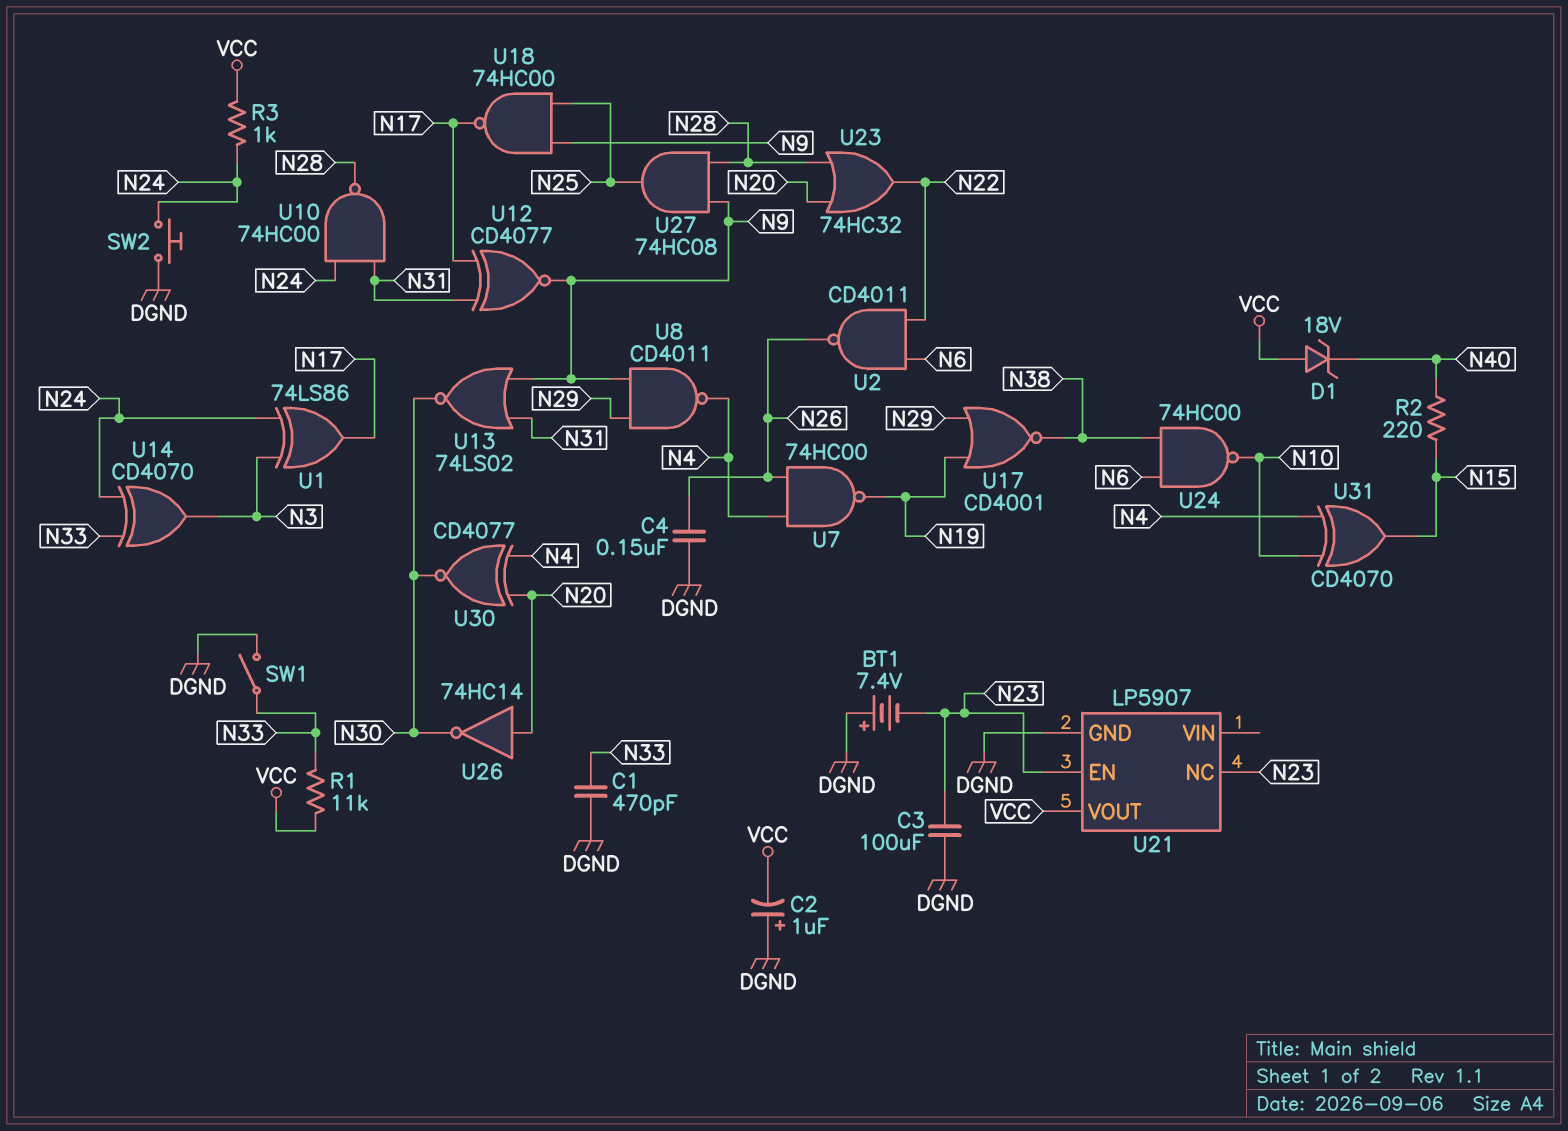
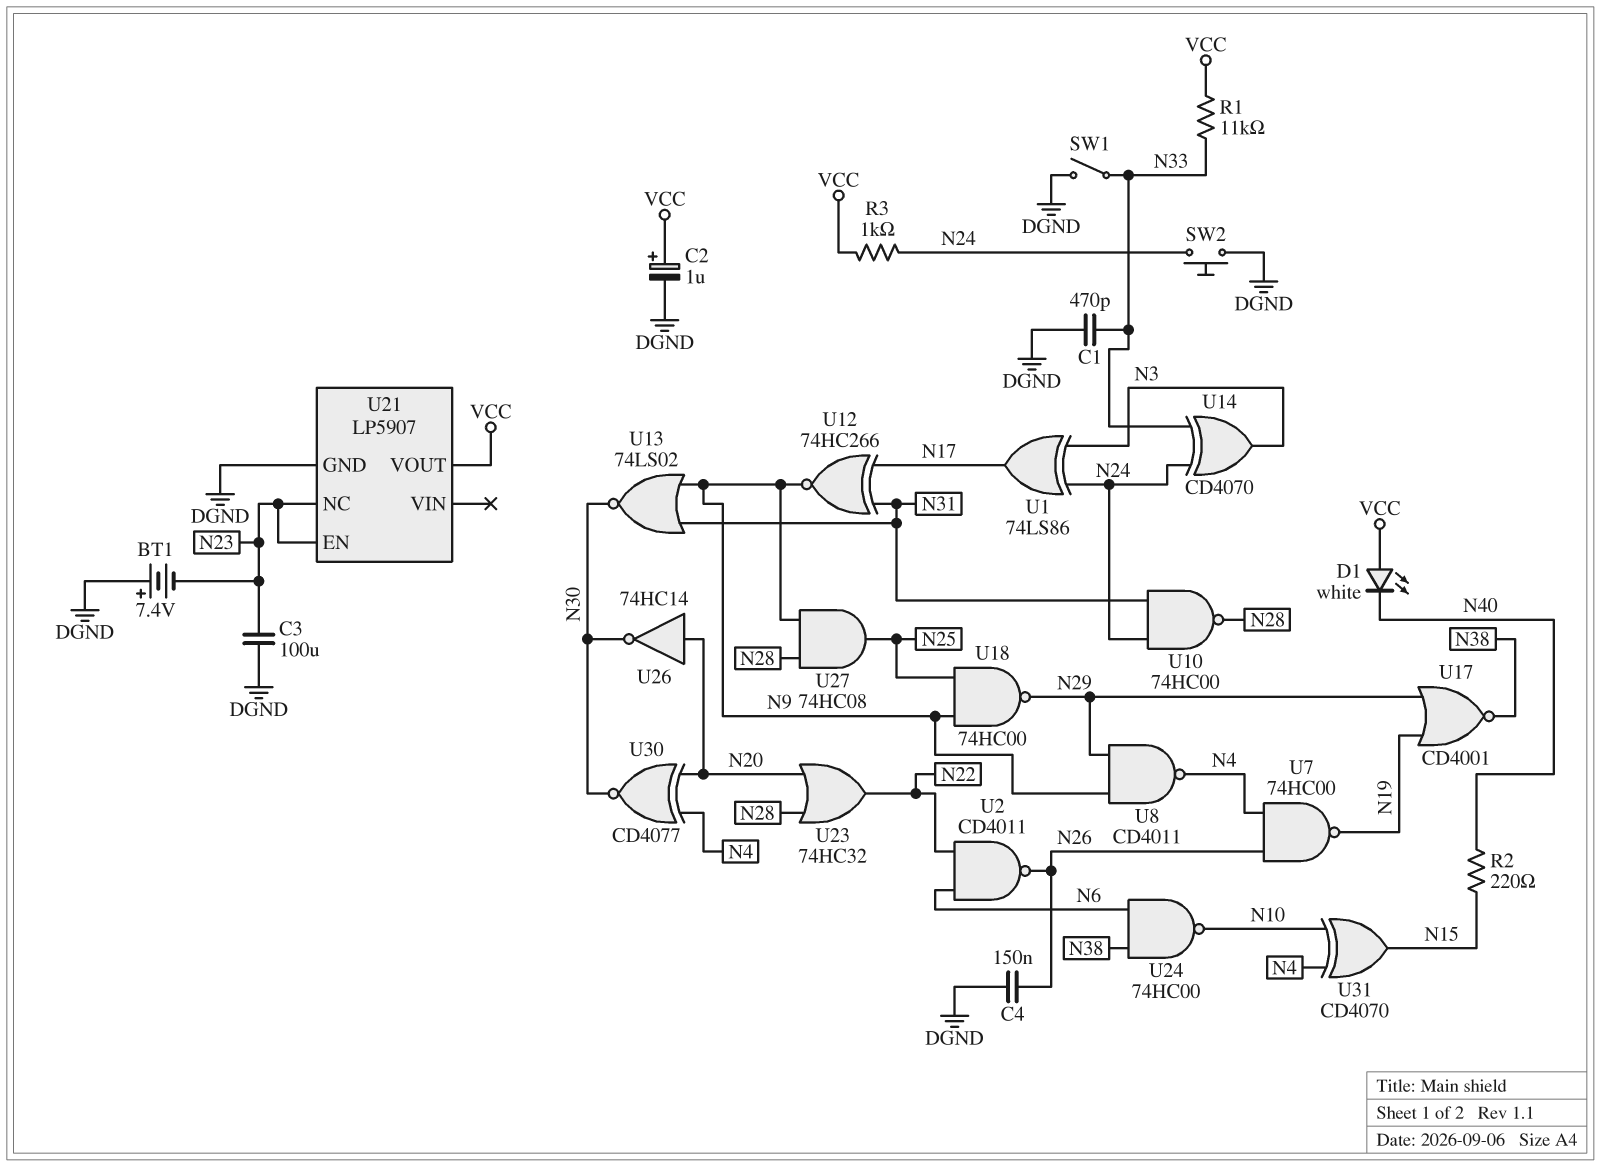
C2: 1uF (plus DGND, minus VCC) -> 1uF (plus VCC, minus DGND)
D1: zener 18V (A VCC, K N40) -> LED white (A VCC, K N40)
U12: XNOR CD4077 (in N17, in N31, out N9) -> XNOR 74HC266 (in N17, in N31, out N9)
U18: NAND 74HC00 (in N9, in N25, out N17) -> NAND 74HC00 (in N9, in N25, out N29)

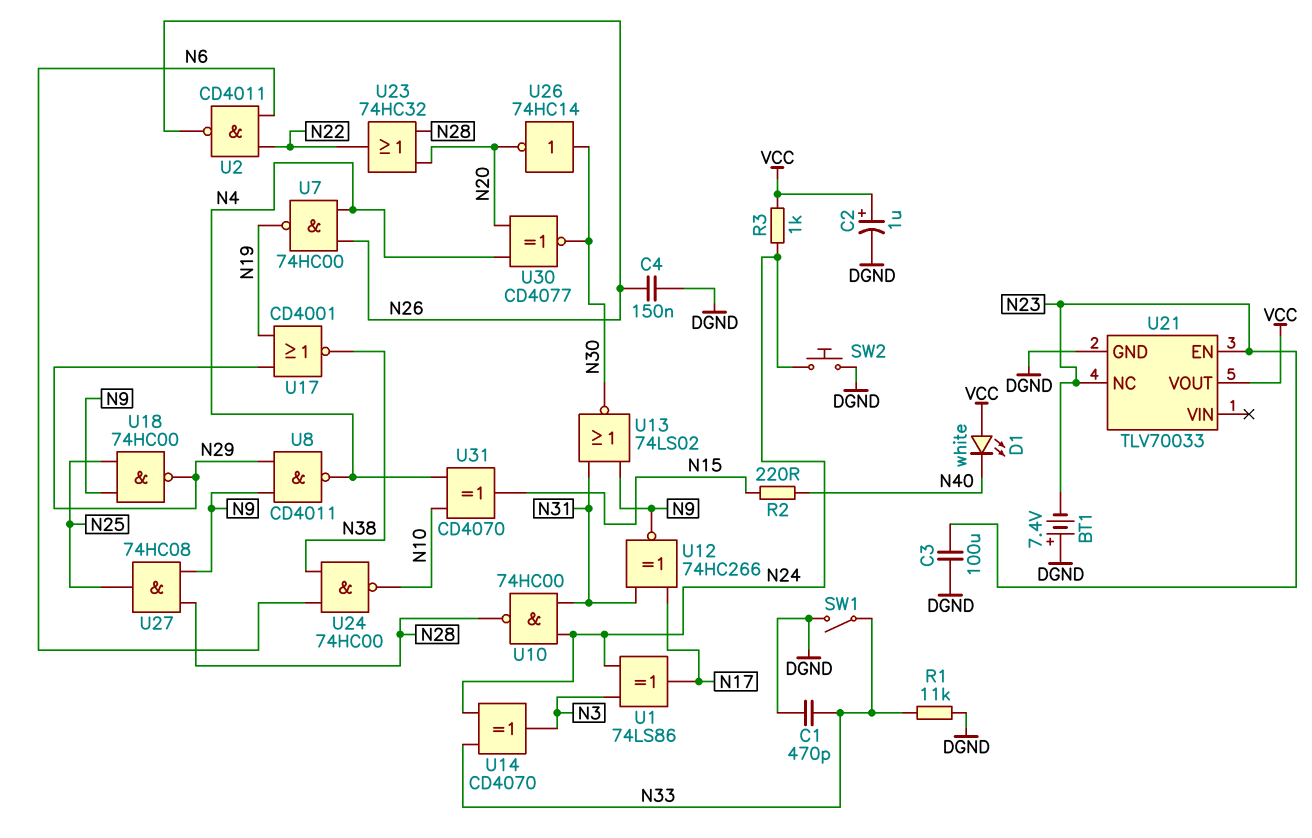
R1: 11k (N33, VCC) -> 11k (DGND, N33)
U21: LP5907 -> TLV70033
U26: NOT 74HC14 (in N20, out N30) -> NOT 74HC14 (in N30, out N20)

